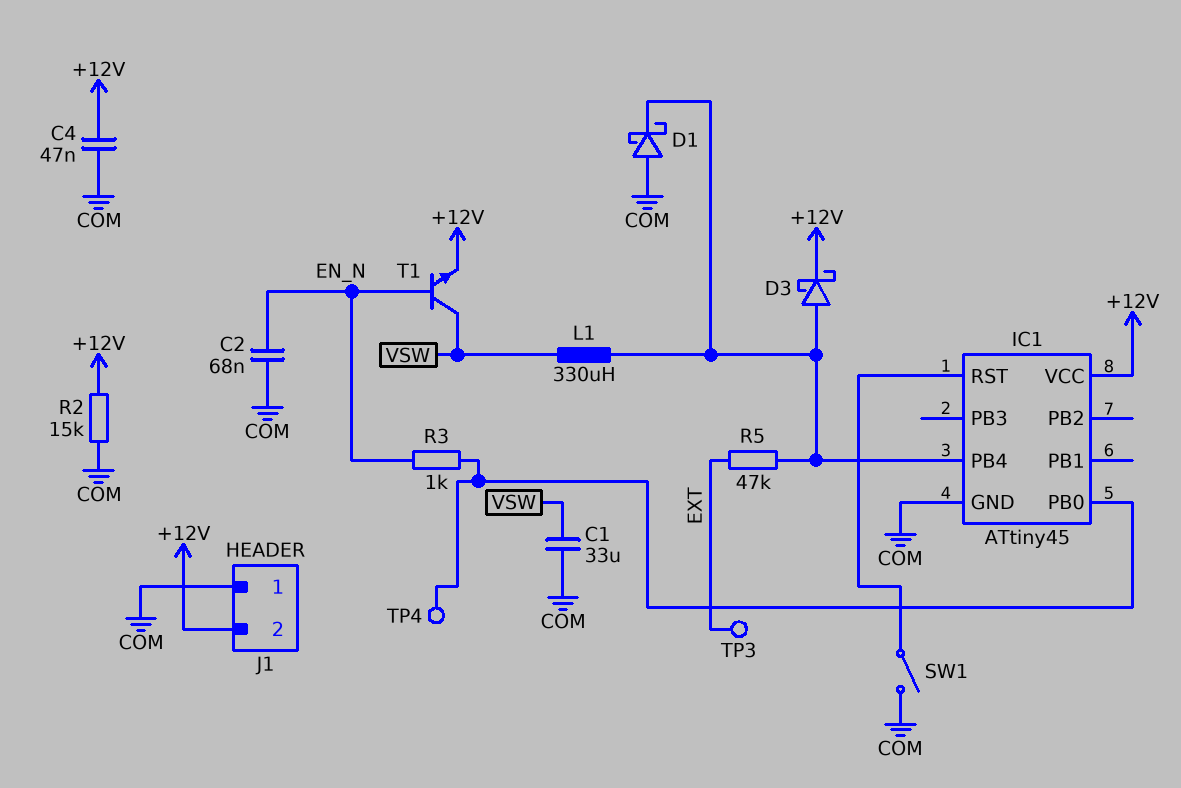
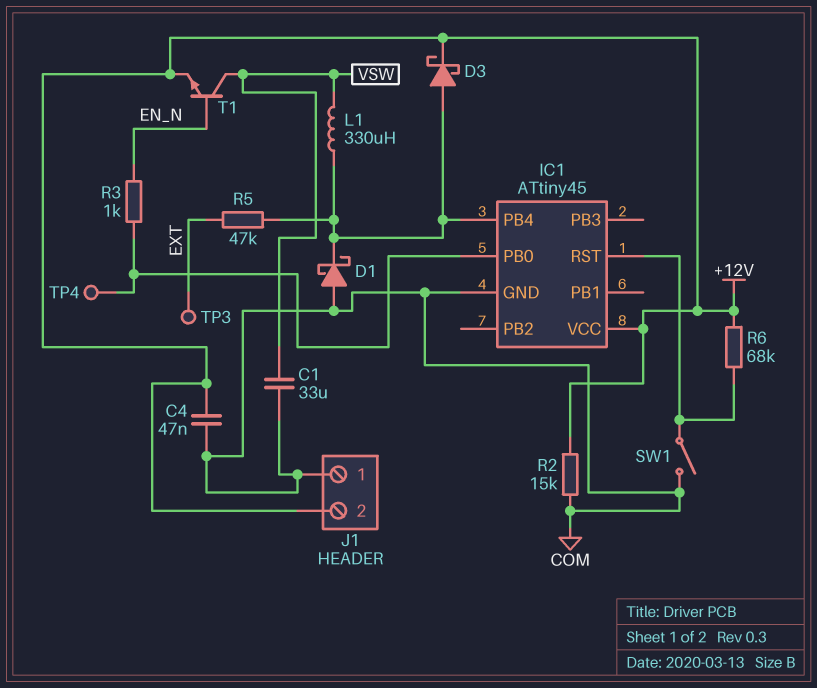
C2: 68nF (COM, EN_N) -> none
R6: none -> 68k (+12V, IC1/RST)

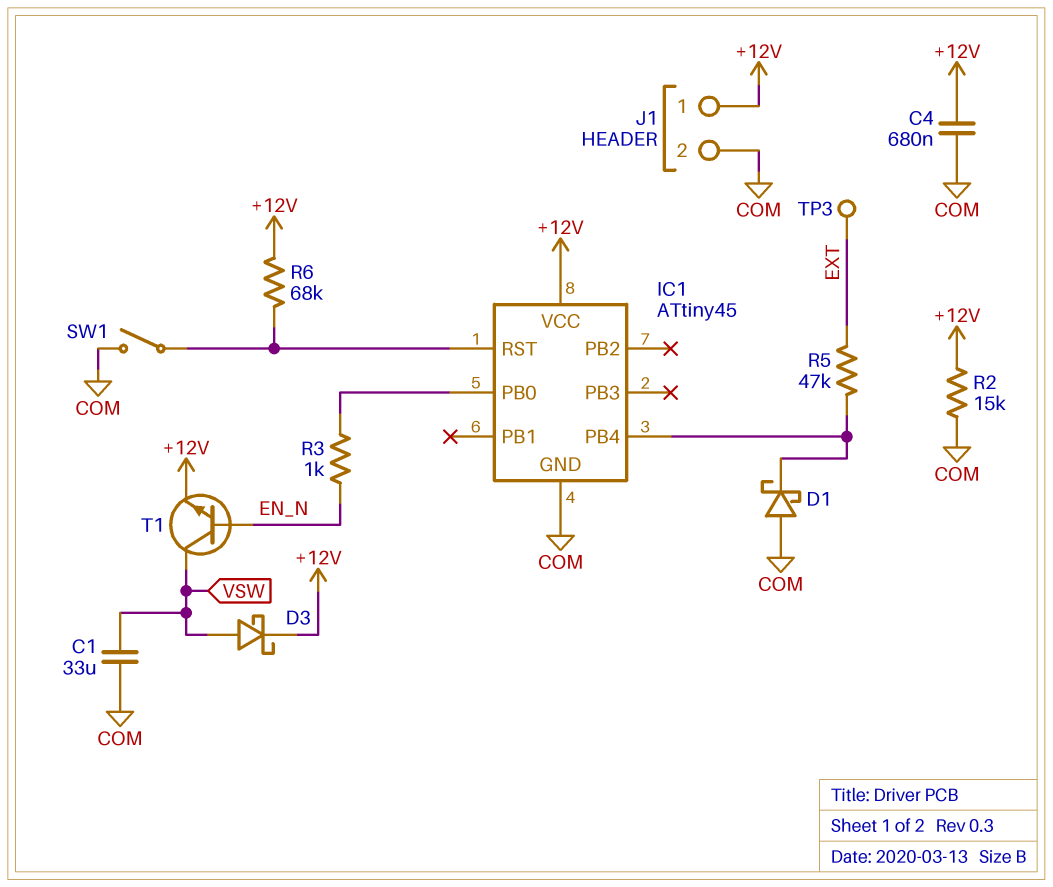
C4: 47nF (+12V, COM) -> 680nF (+12V, COM)
D3: schottky (A IC1/PB4, K +12V) -> schottky (A VSW, K +12V)
J1 pin 1: COM -> +12V
J1 pin 2: +12V -> COM
L1: 330uH (IC1/PB4, VSW) -> none
TP4: test point (IC1/PB0) -> none

